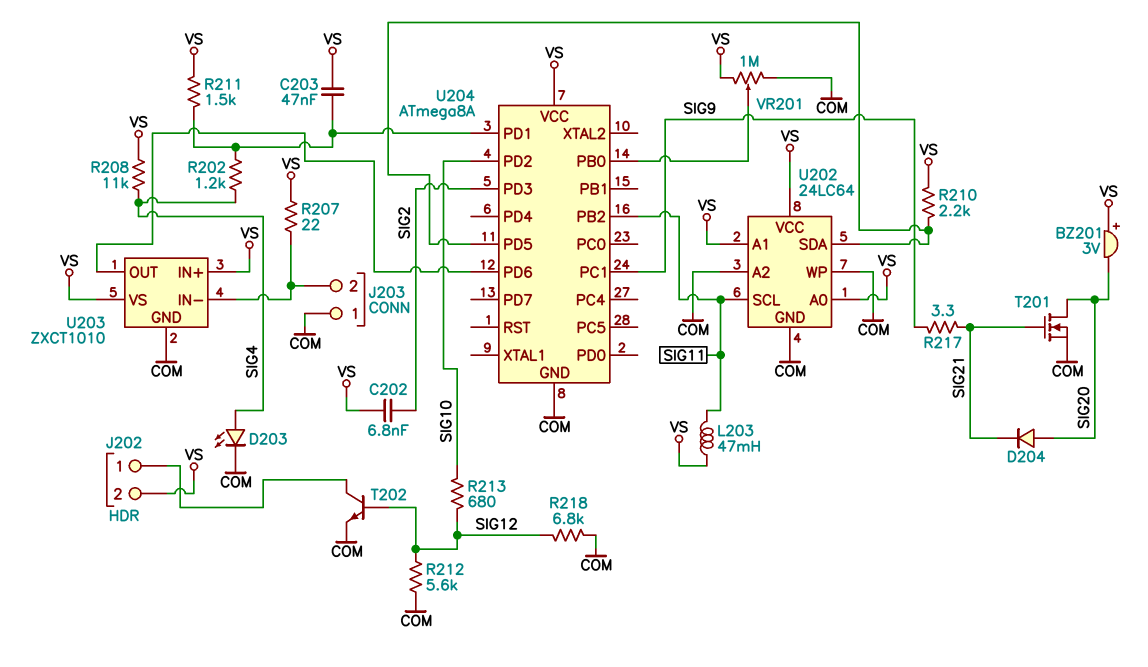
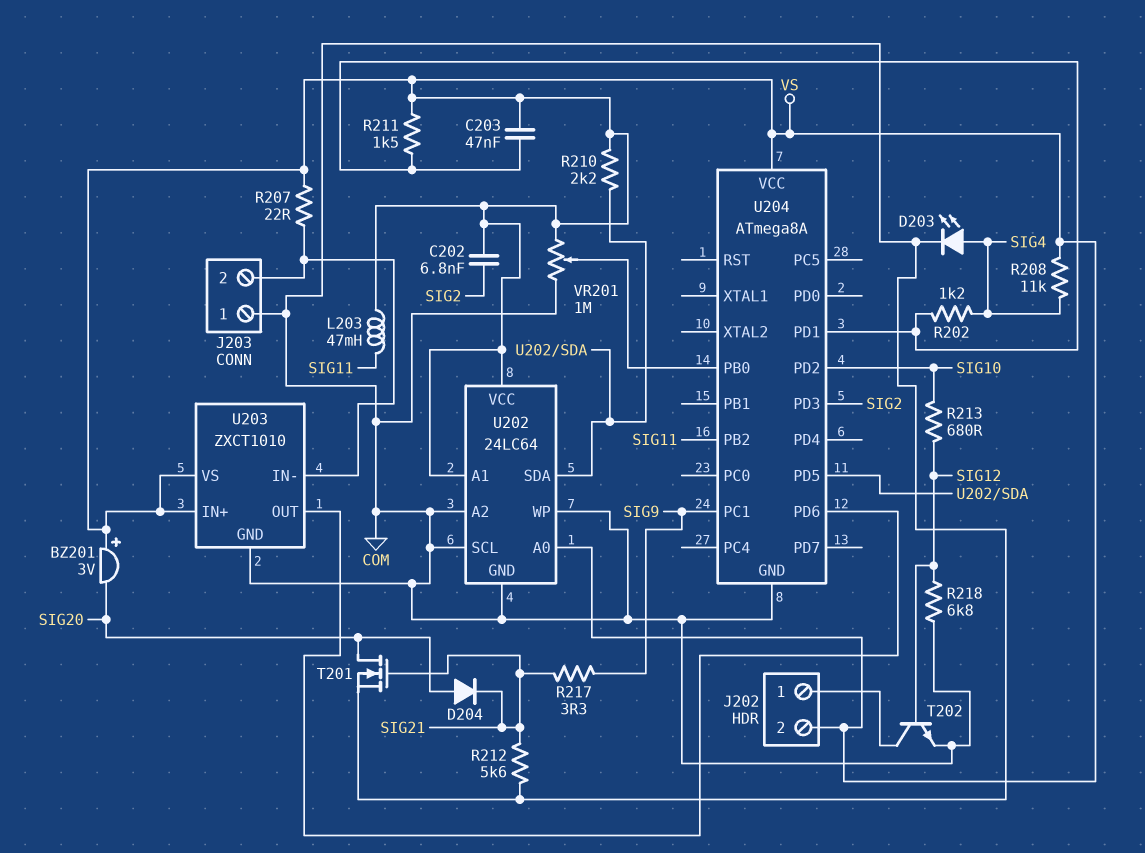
R212: 5.6k (COM, SIG12) -> 5.6k (COM, SIG21)
U202 pin SCL: SIG11 -> COM

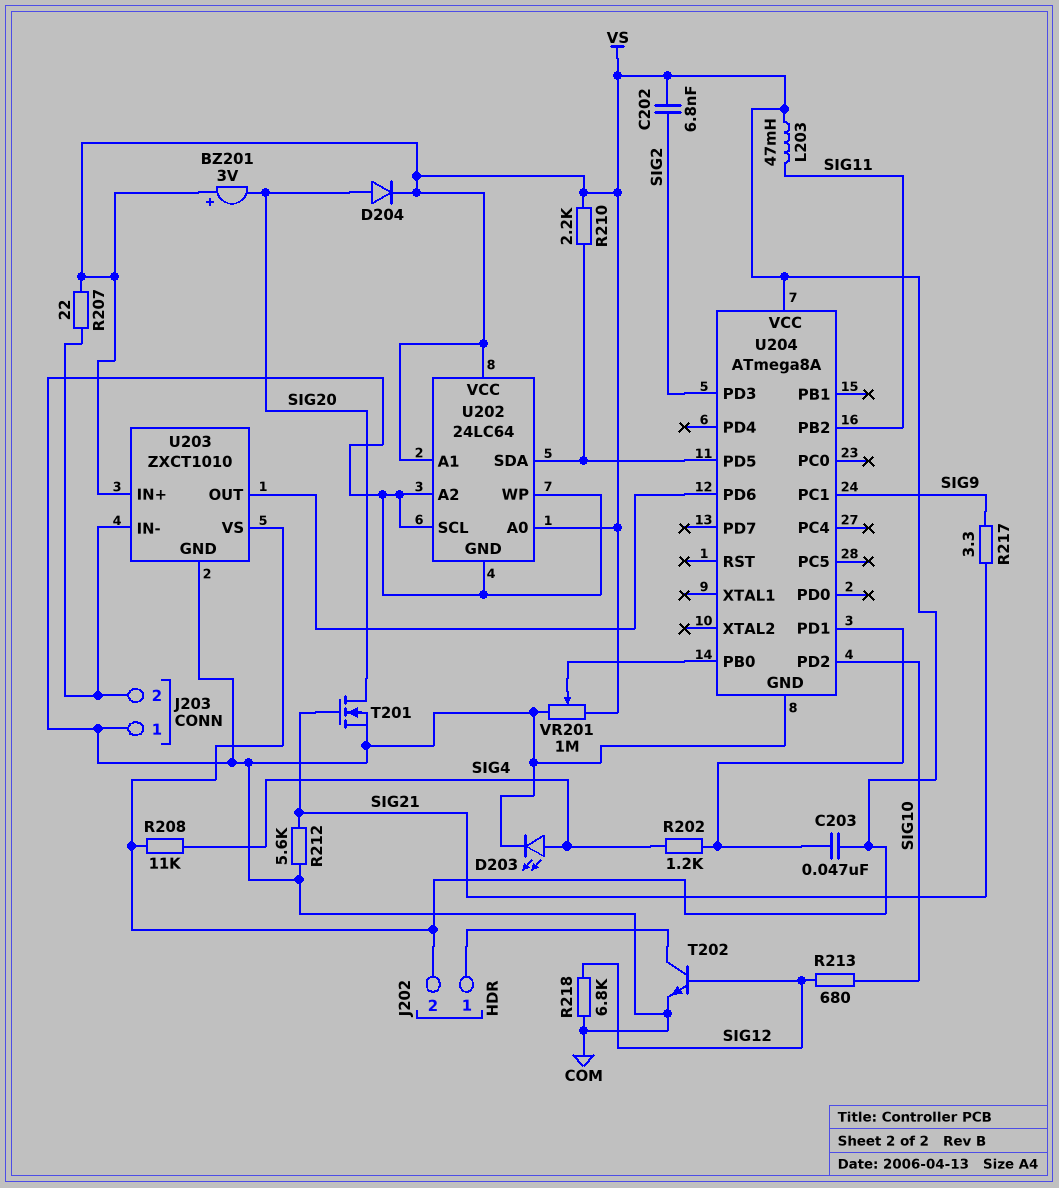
D204: diode (A SIG20, K SIG21) -> diode (A SIG20, K VS)
R211: 1.5k (U204/PD1, VS) -> none

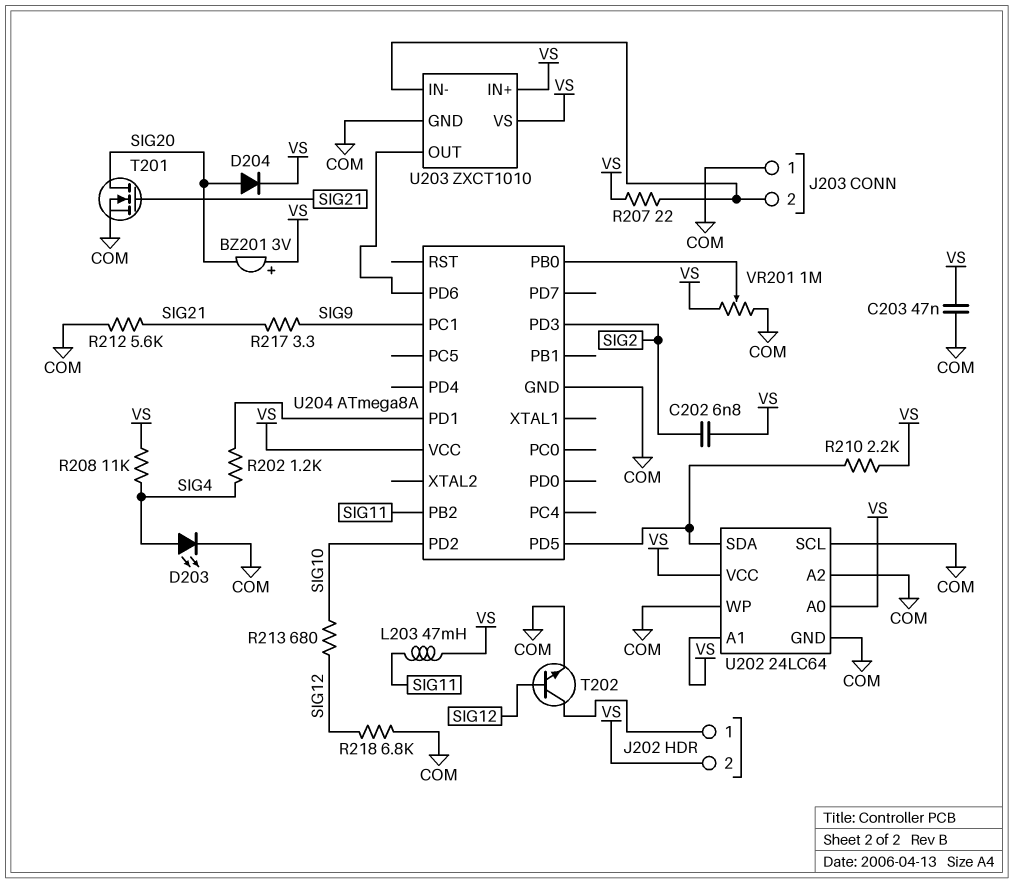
C203: 47nF (U204/PD1, VS) -> 47nF (COM, VS)

